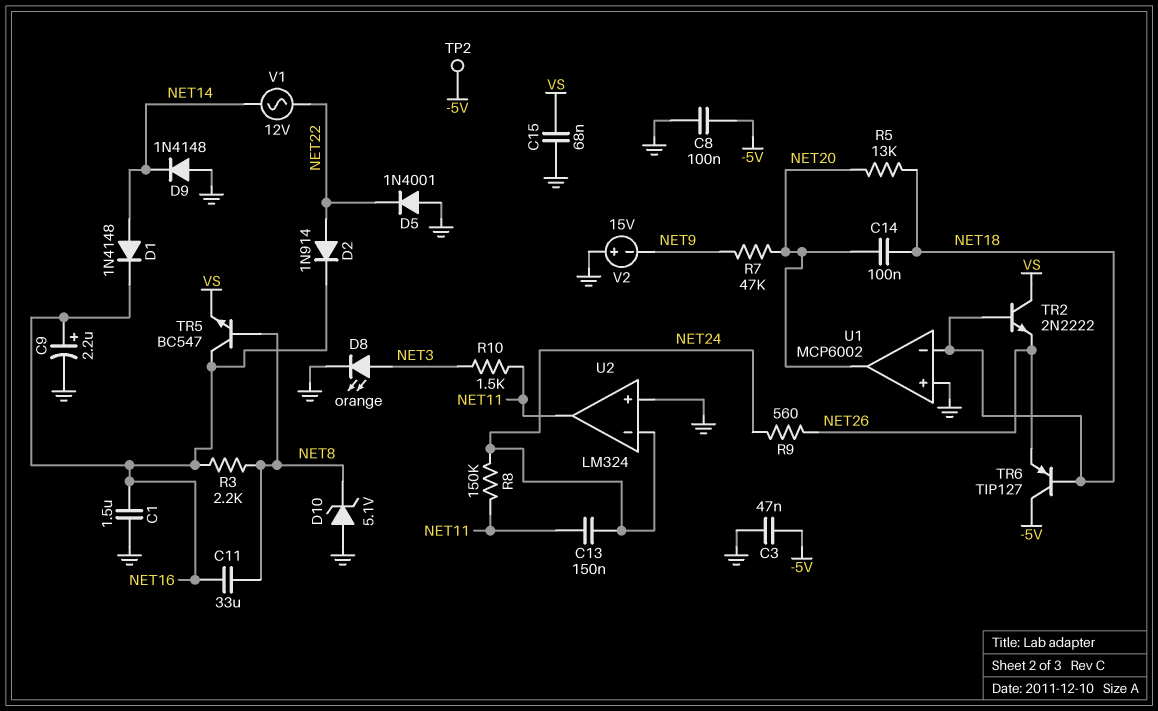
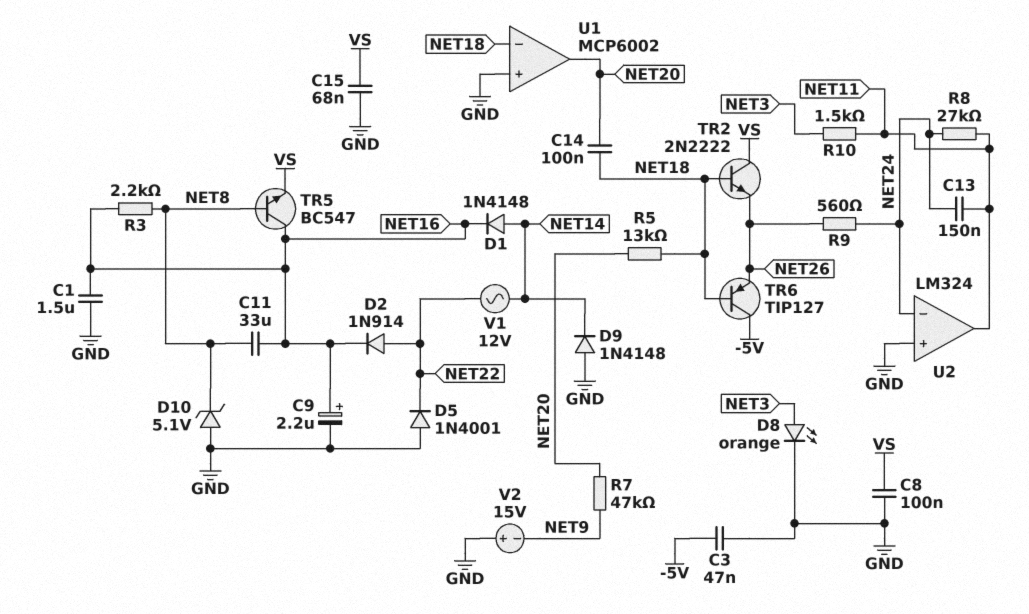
C8: 100nF (-5V, GND) -> 100nF (GND, VS)
R8: 150k (NET11, NET24) -> 27k (NET11, NET24)
TP2: test point (-5V) -> none

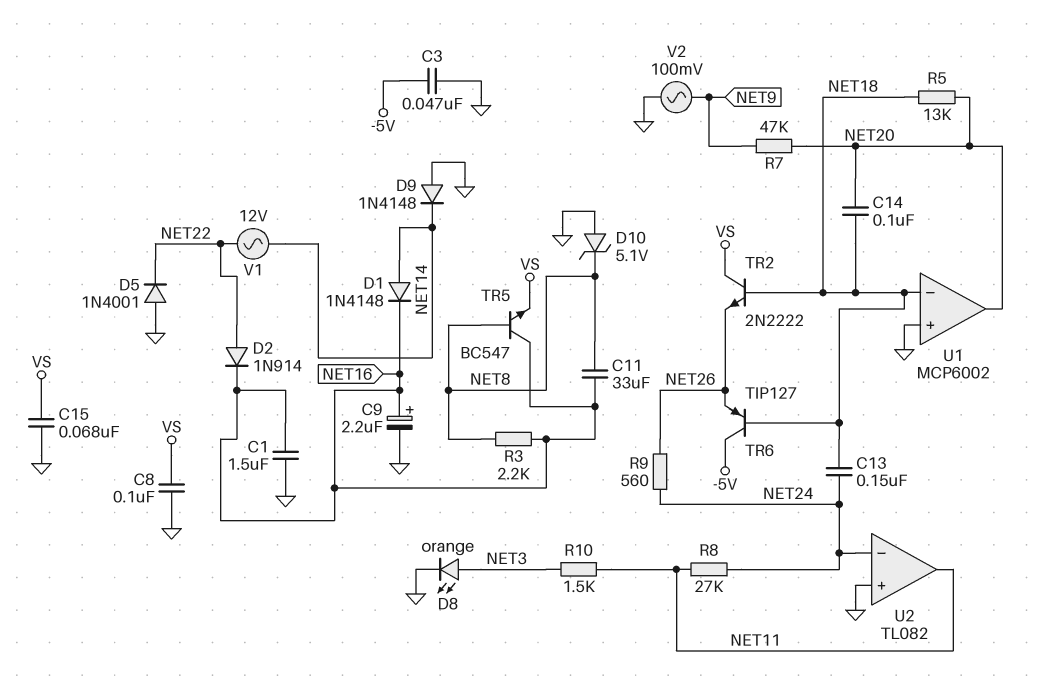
C13: 150nF (NET11, NET24) -> 150nF (NET18, NET24)
U2: LM324 -> TL082
V2: 15V (plus GND, minus NET9) -> AC 100mV (GND, NET9)

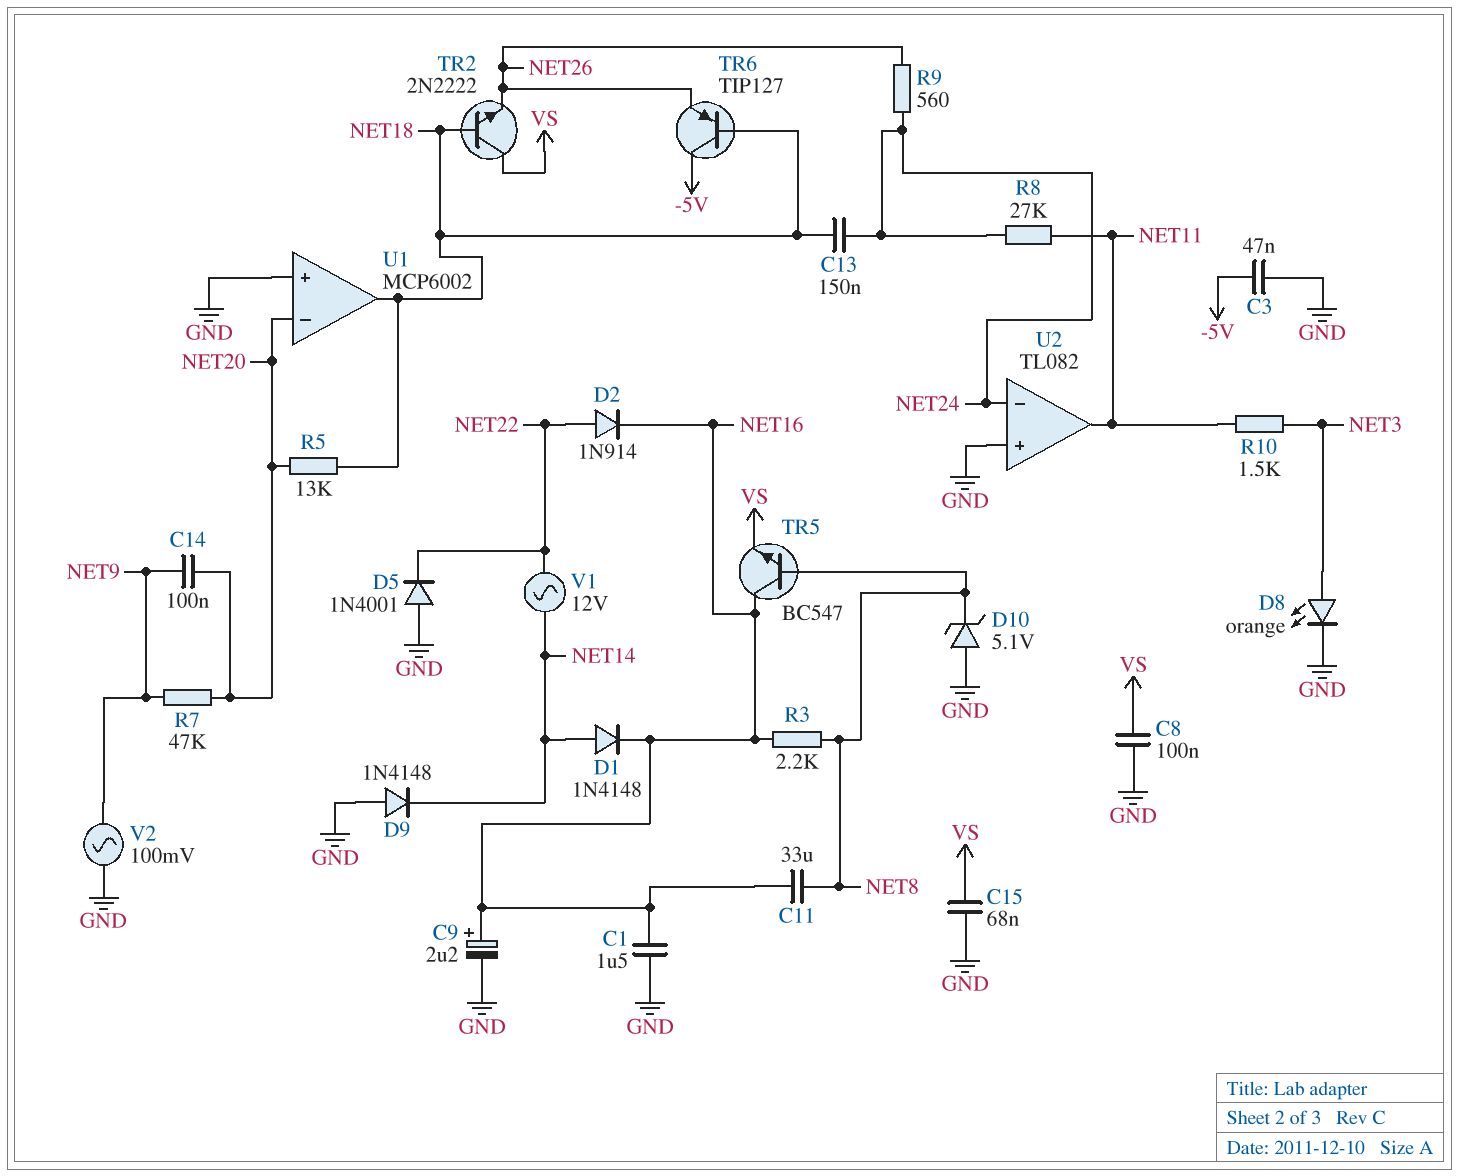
C14: 100nF (NET18, NET20) -> 100nF (NET9, NET20)
U1 pin in-: NET18 -> NET20
U1 pin out: NET20 -> NET18

